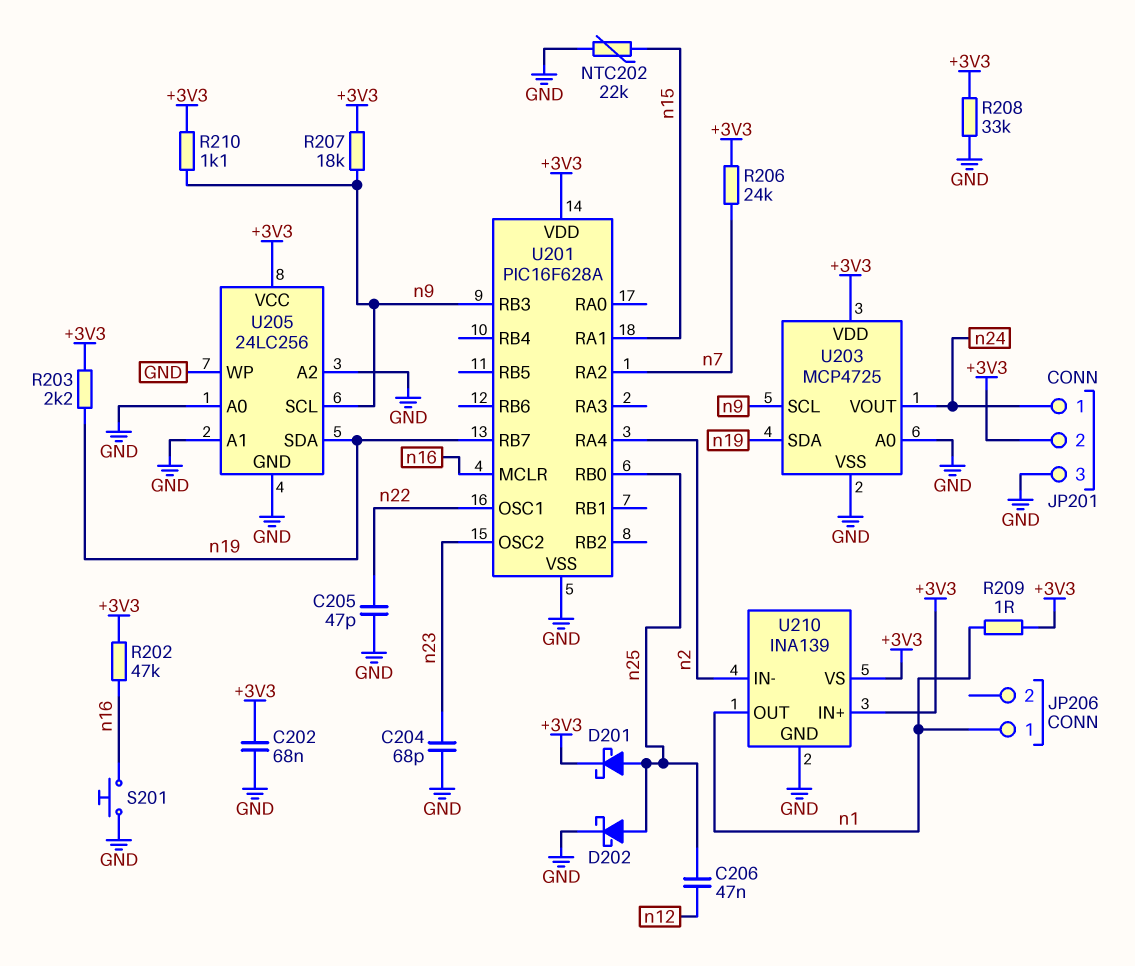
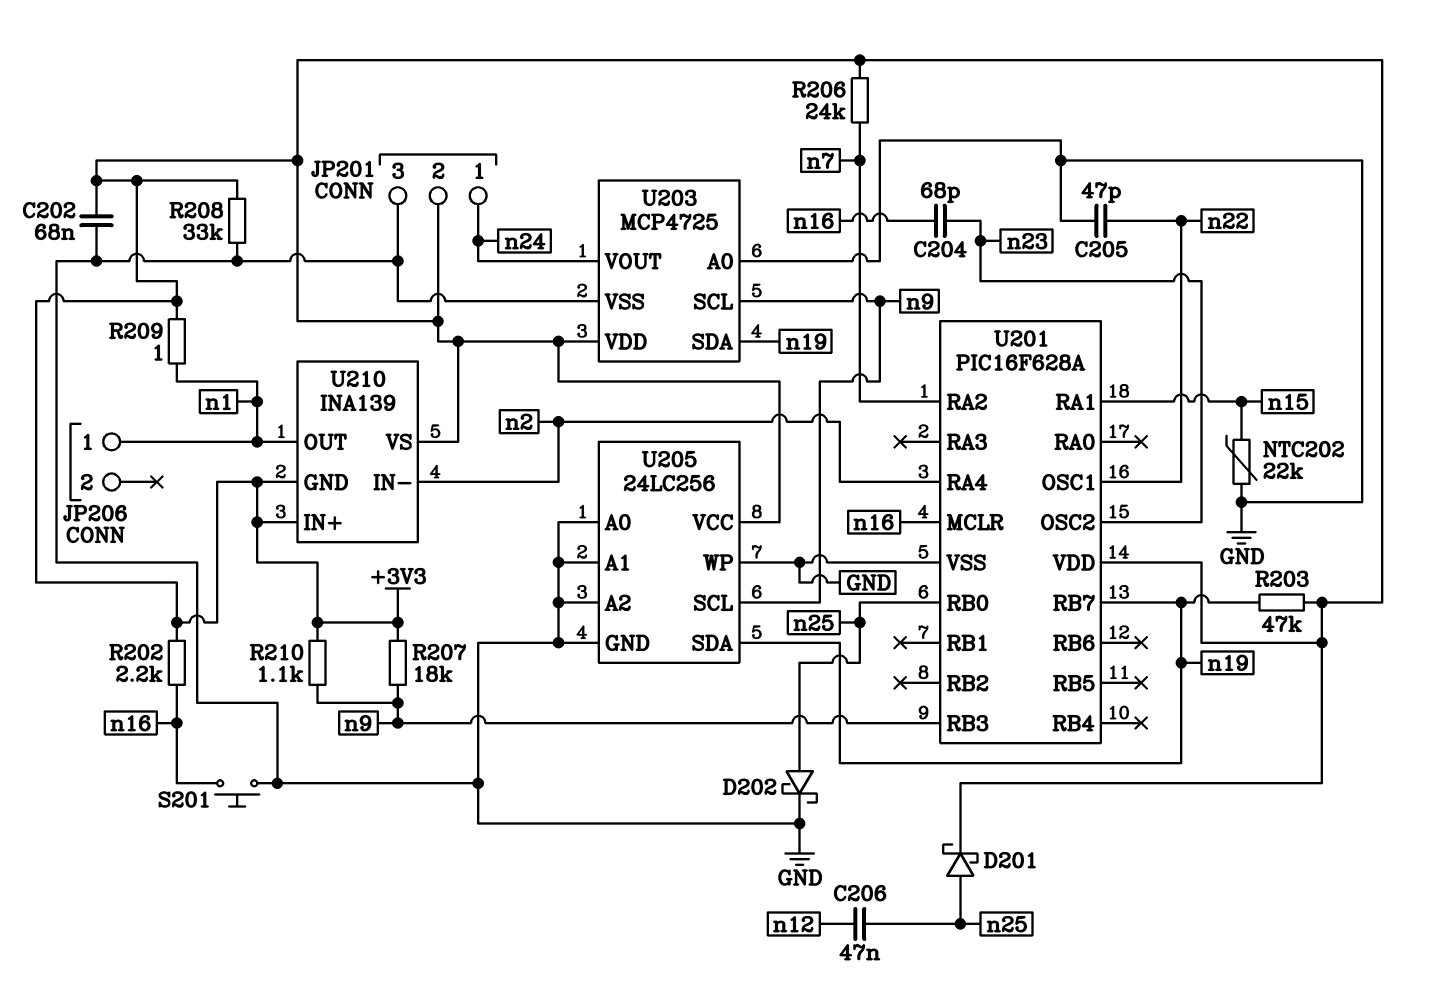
C204: 68pF (GND, n23) -> 68pF (n16, n23)
R202: 47k (+3V3, n16) -> 2.2k (+3V3, n16)
R203: 2.2k (+3V3, n19) -> 47k (+3V3, n19)
U210 pin GND: GND -> +3V3

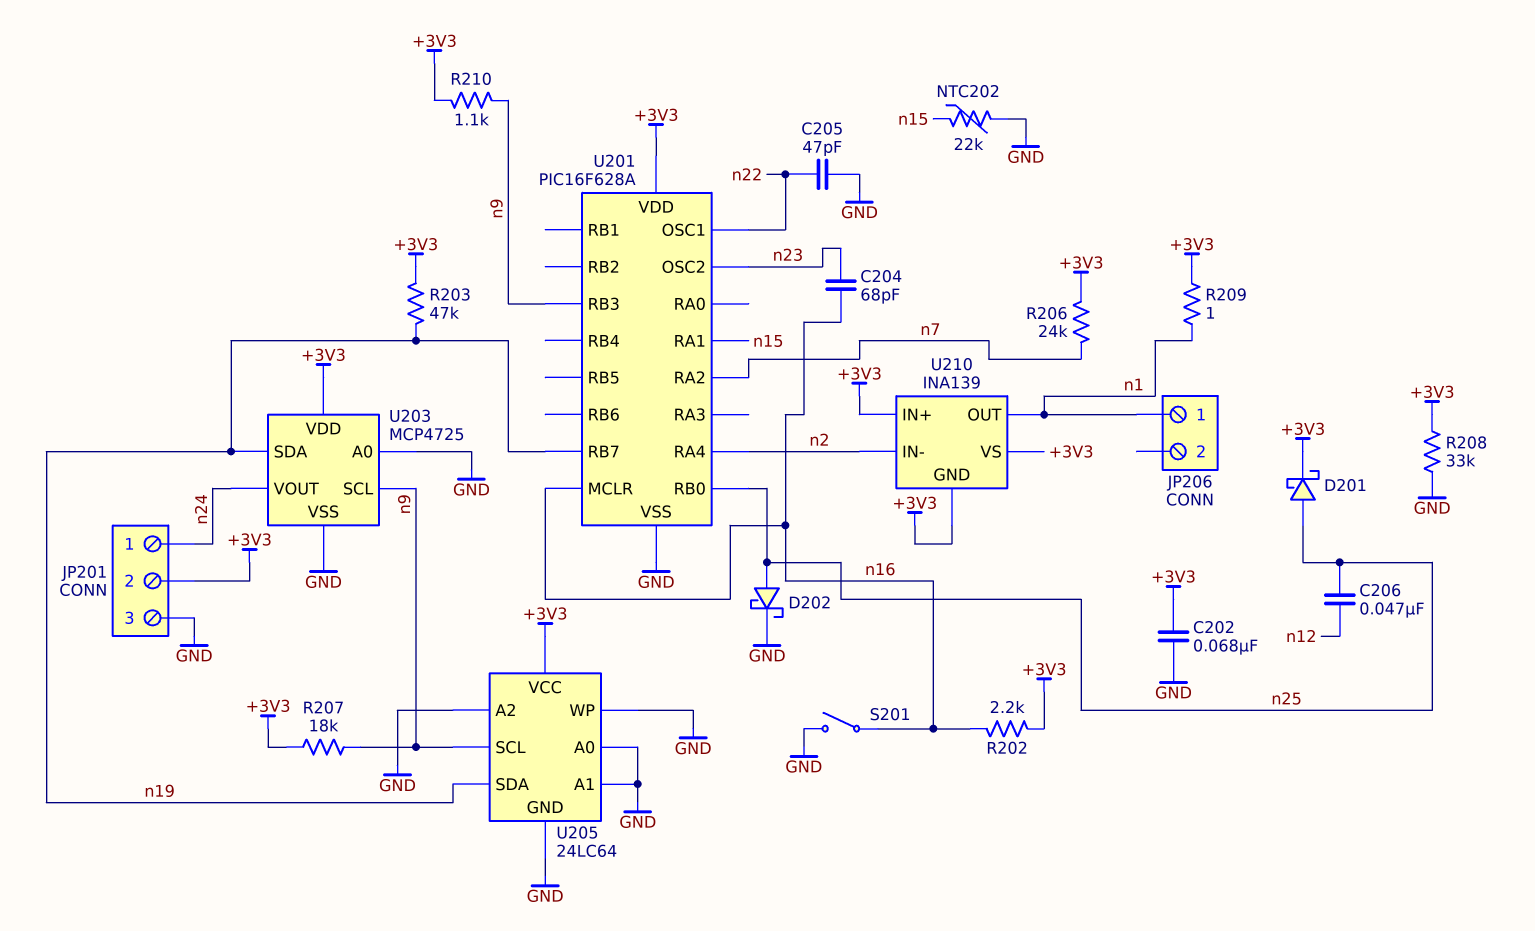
S201: button (GND, n16) -> switch (GND, n16)
U205: 24LC256 -> 24LC64

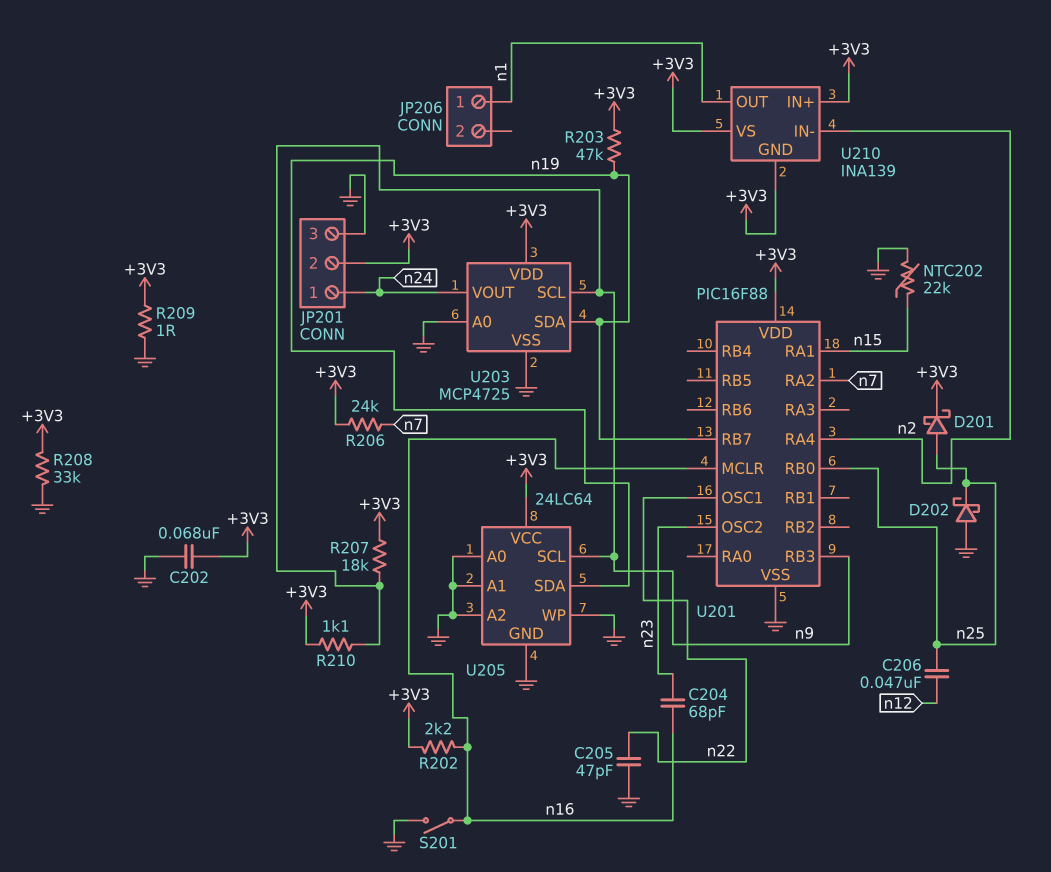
D202: schottky (A n25, K GND) -> schottky (A GND, K n25)
R209: 1 (+3V3, n1) -> 1 (+3V3, GND)
U201: PIC16F628A -> PIC16F88

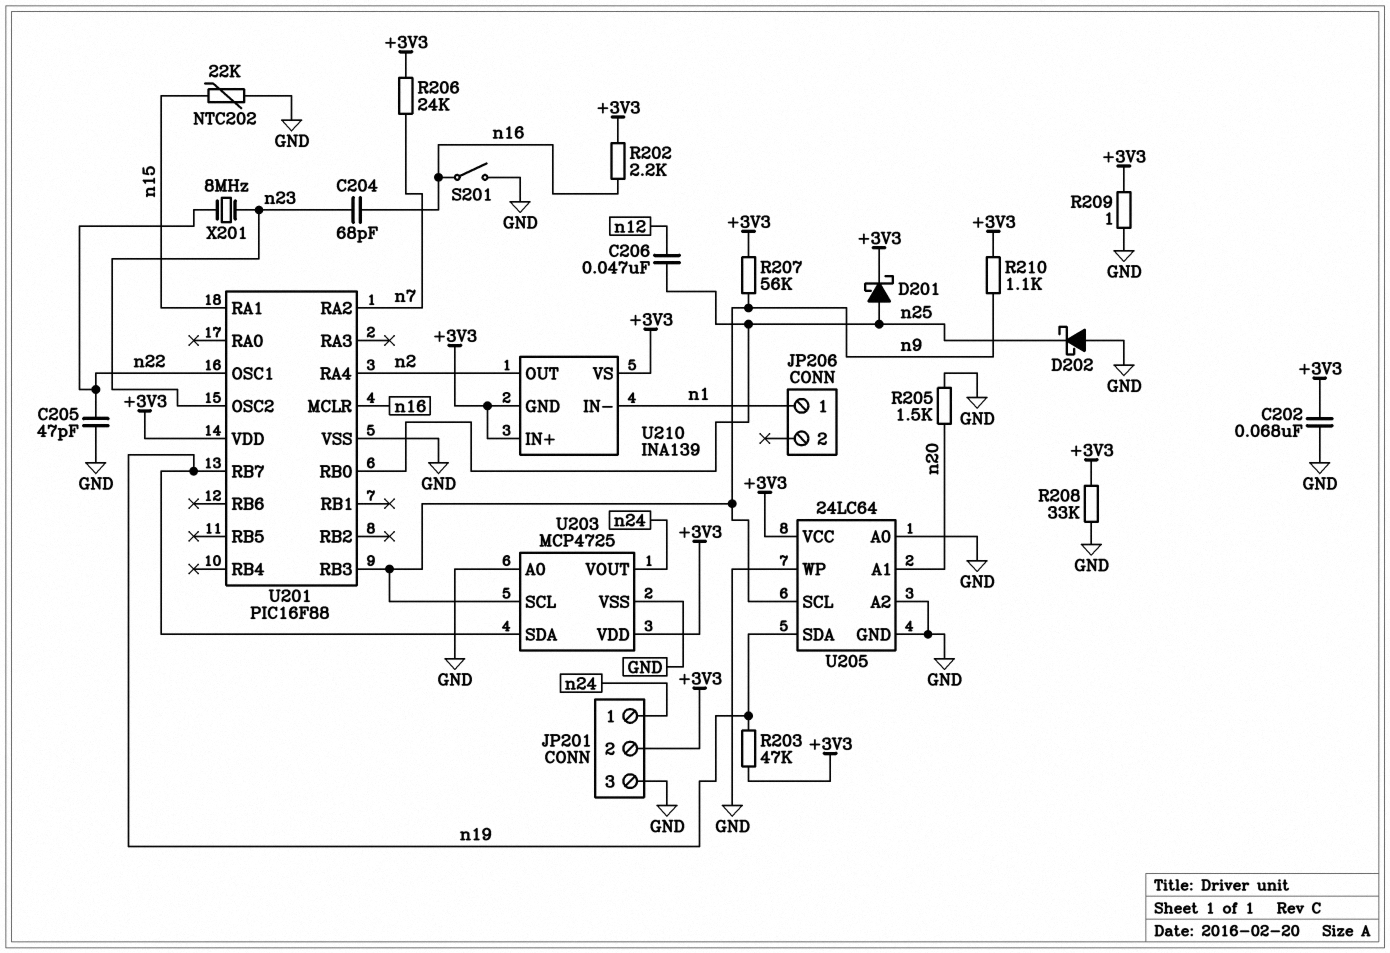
R205: none -> 1.5k (GND, n20)
R207: 18k (+3V3, n9) -> 56k (+3V3, n9)
U205 pin A1: GND -> n20
U210 pin IN-: n2 -> n1
U210 pin OUT: n1 -> n2
X201: none -> 8MHz (n22, n23)

